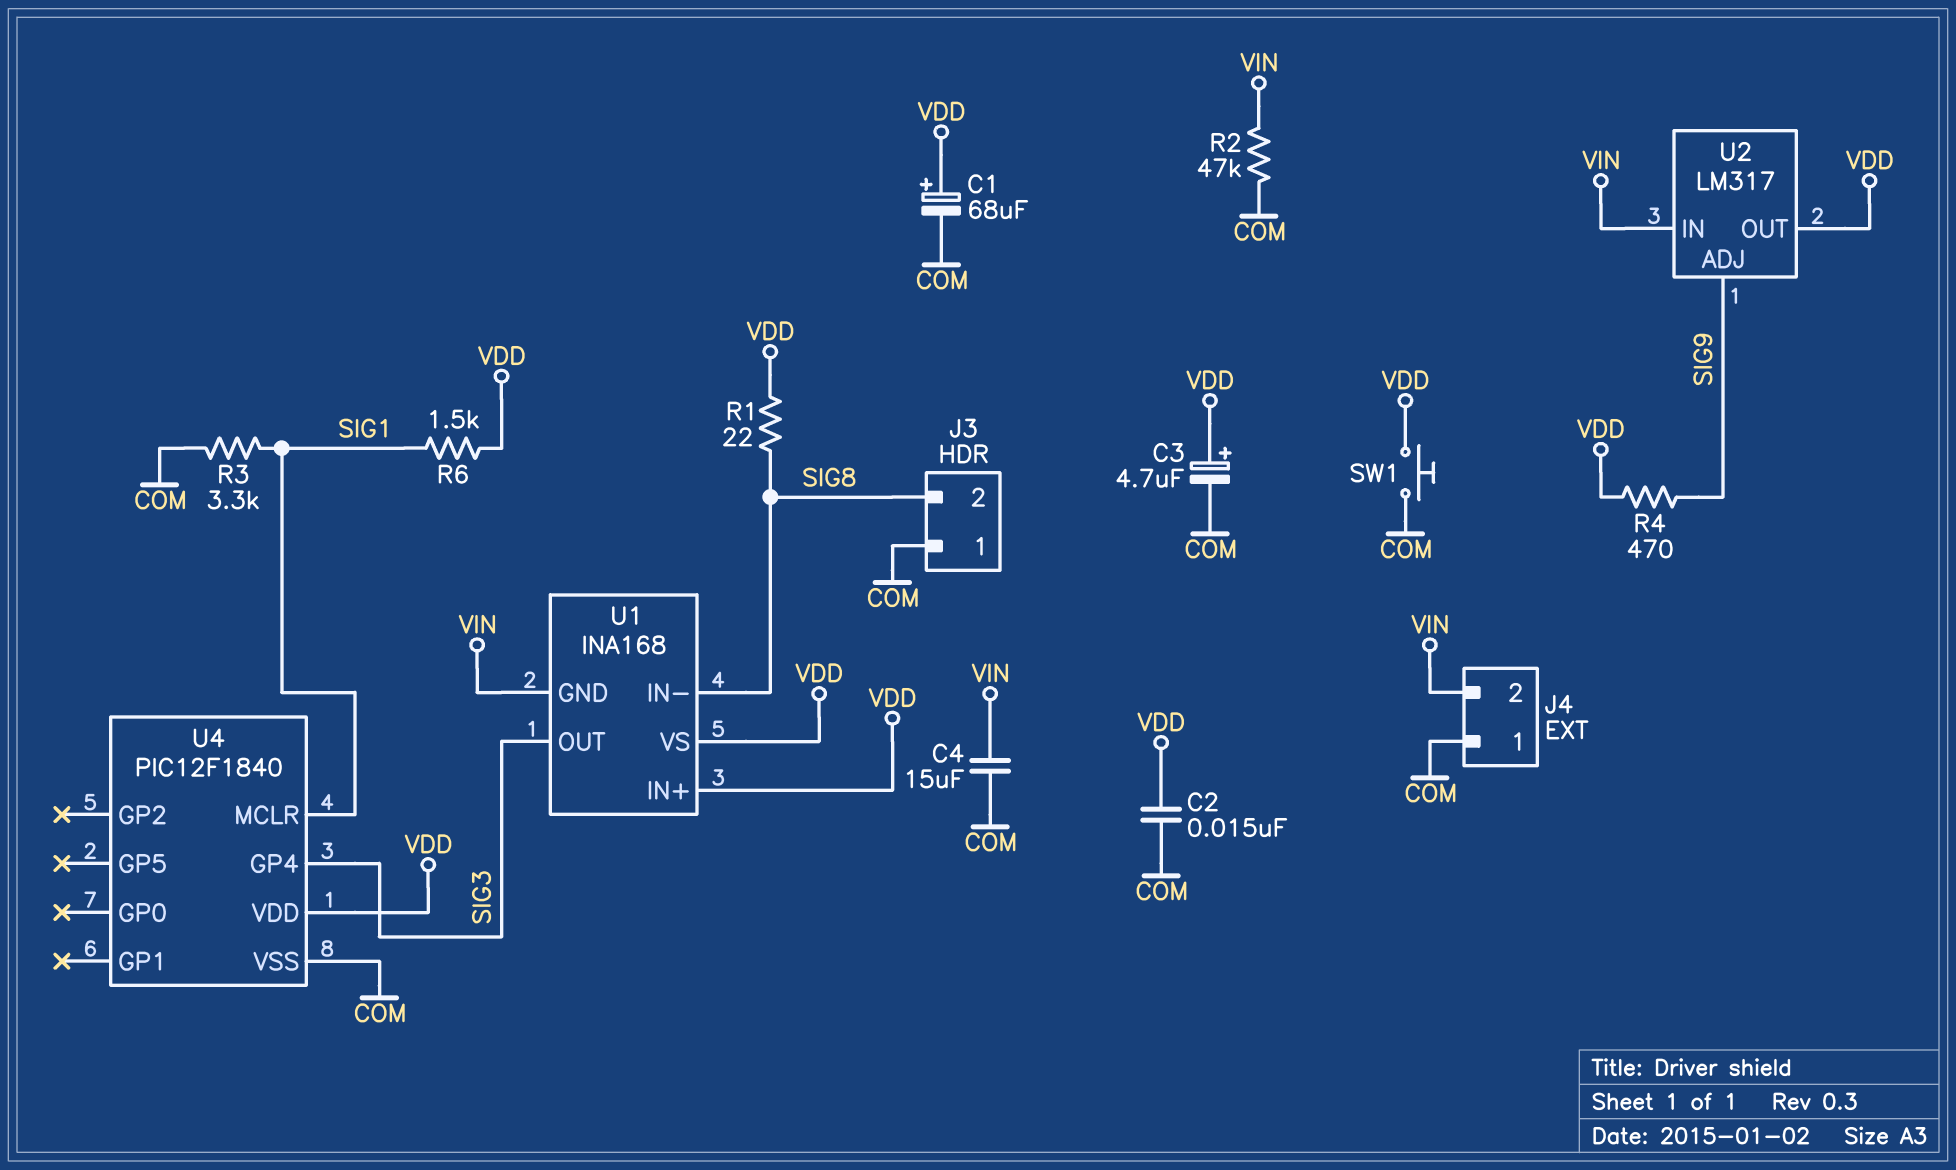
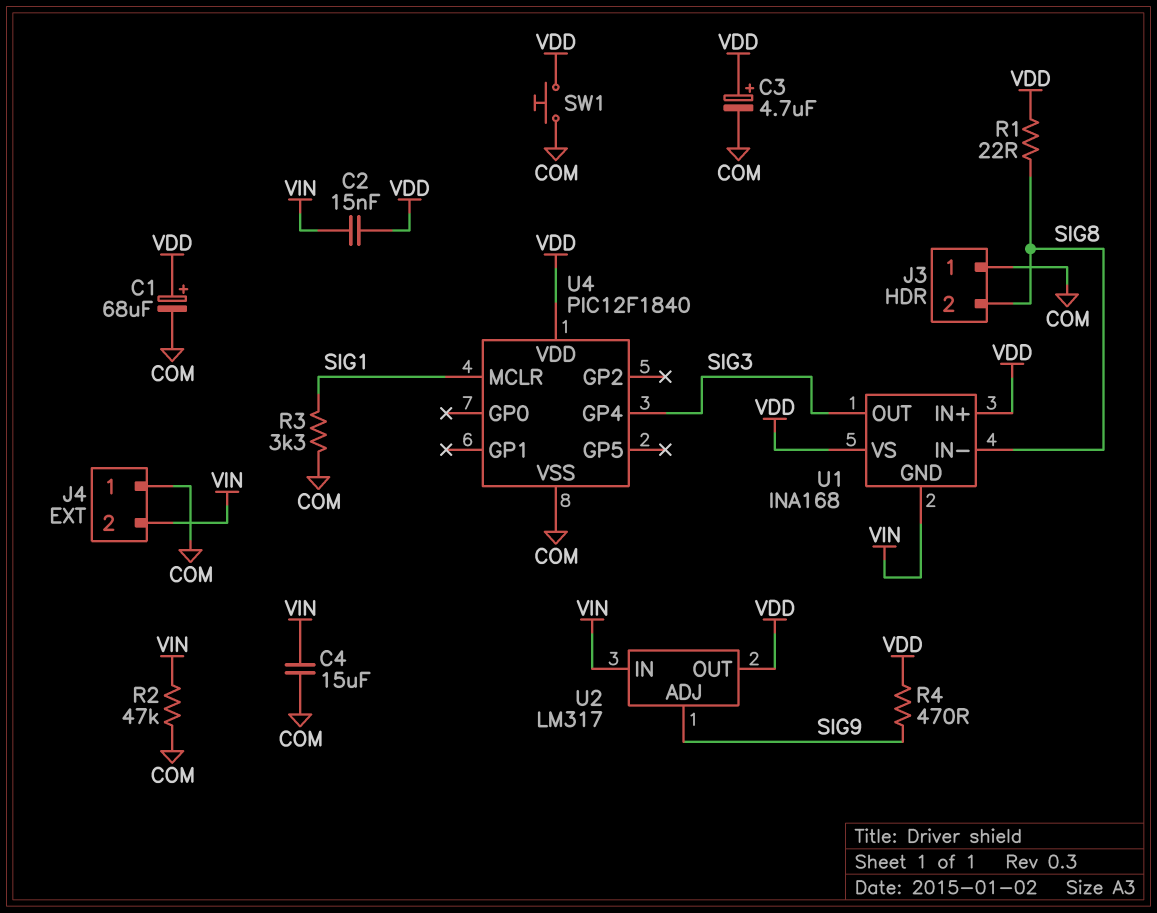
C2: 15nF (COM, VDD) -> 15nF (VDD, VIN)
R6: 1.5k (SIG1, VDD) -> none

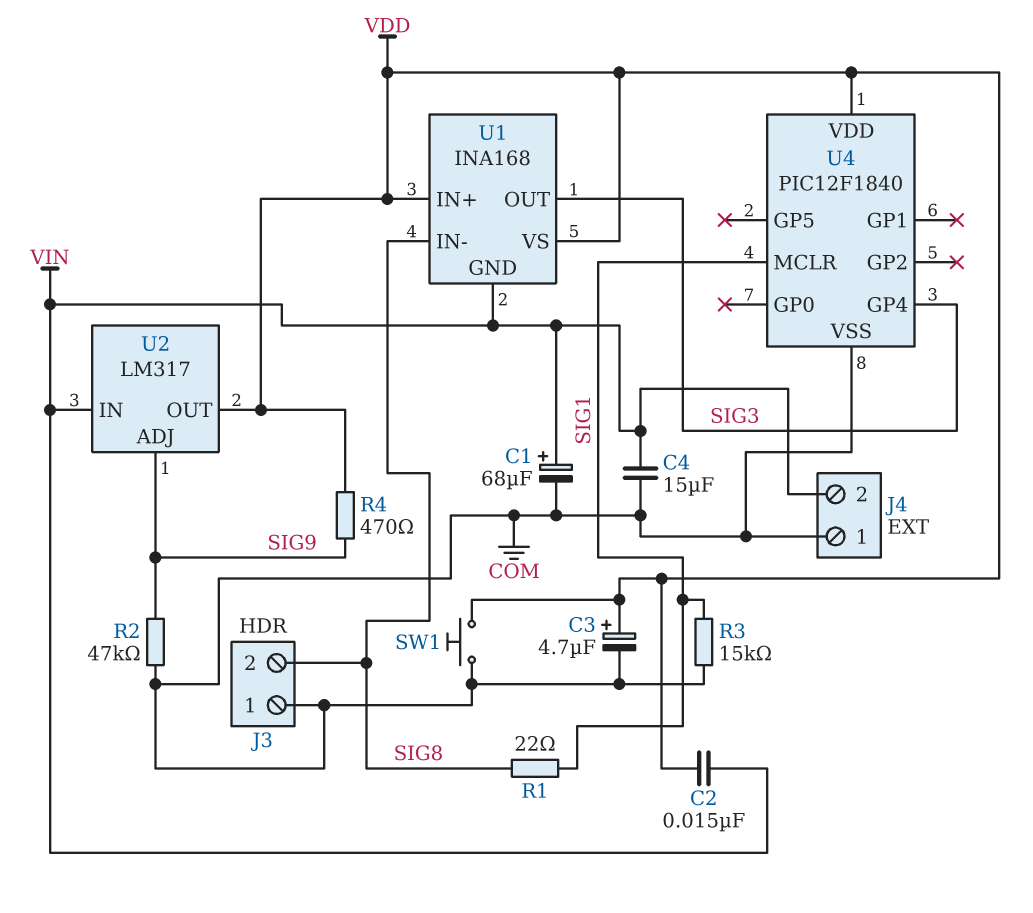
C1: 68uF (plus VDD, minus COM) -> 68uF (plus VIN, minus COM)
R1: 22 (SIG8, VDD) -> 22 (SIG1, SIG8)
R2: 47k (COM, VIN) -> 47k (COM, SIG9)
R3: 3.3k (COM, SIG1) -> 15k (COM, SIG1)

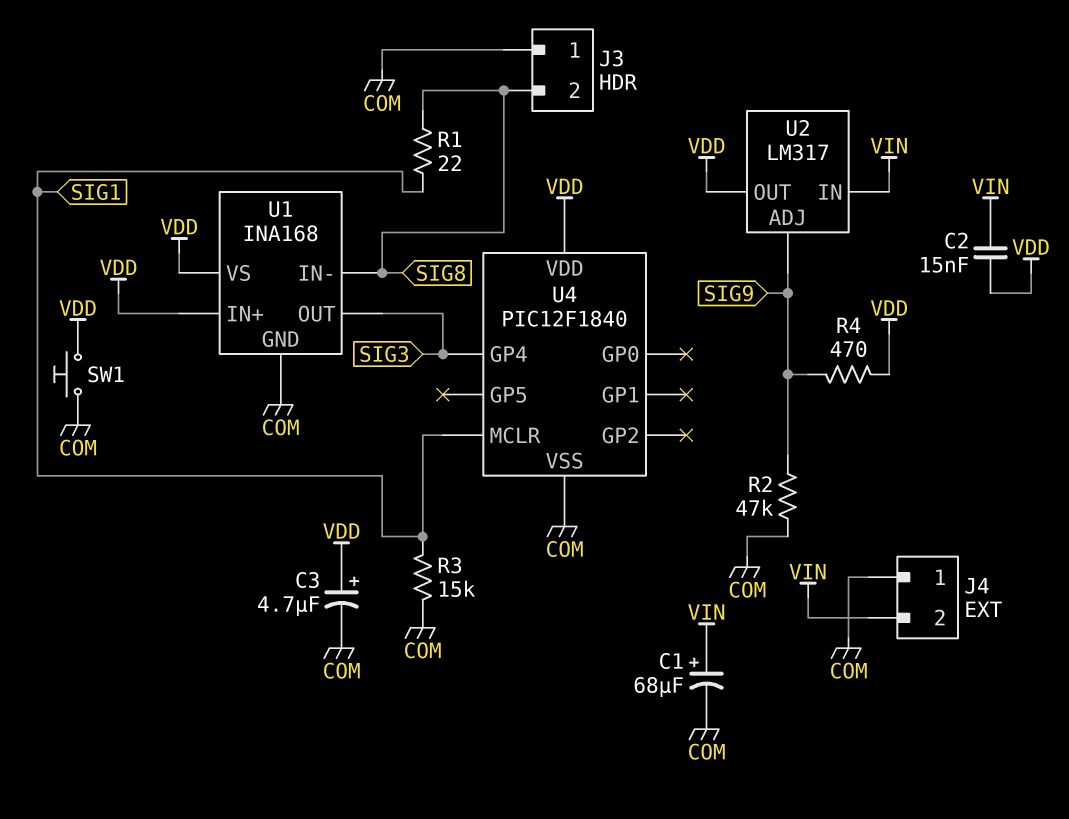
C4: 15uF (COM, VIN) -> none
U1 pin GND: VIN -> COM

